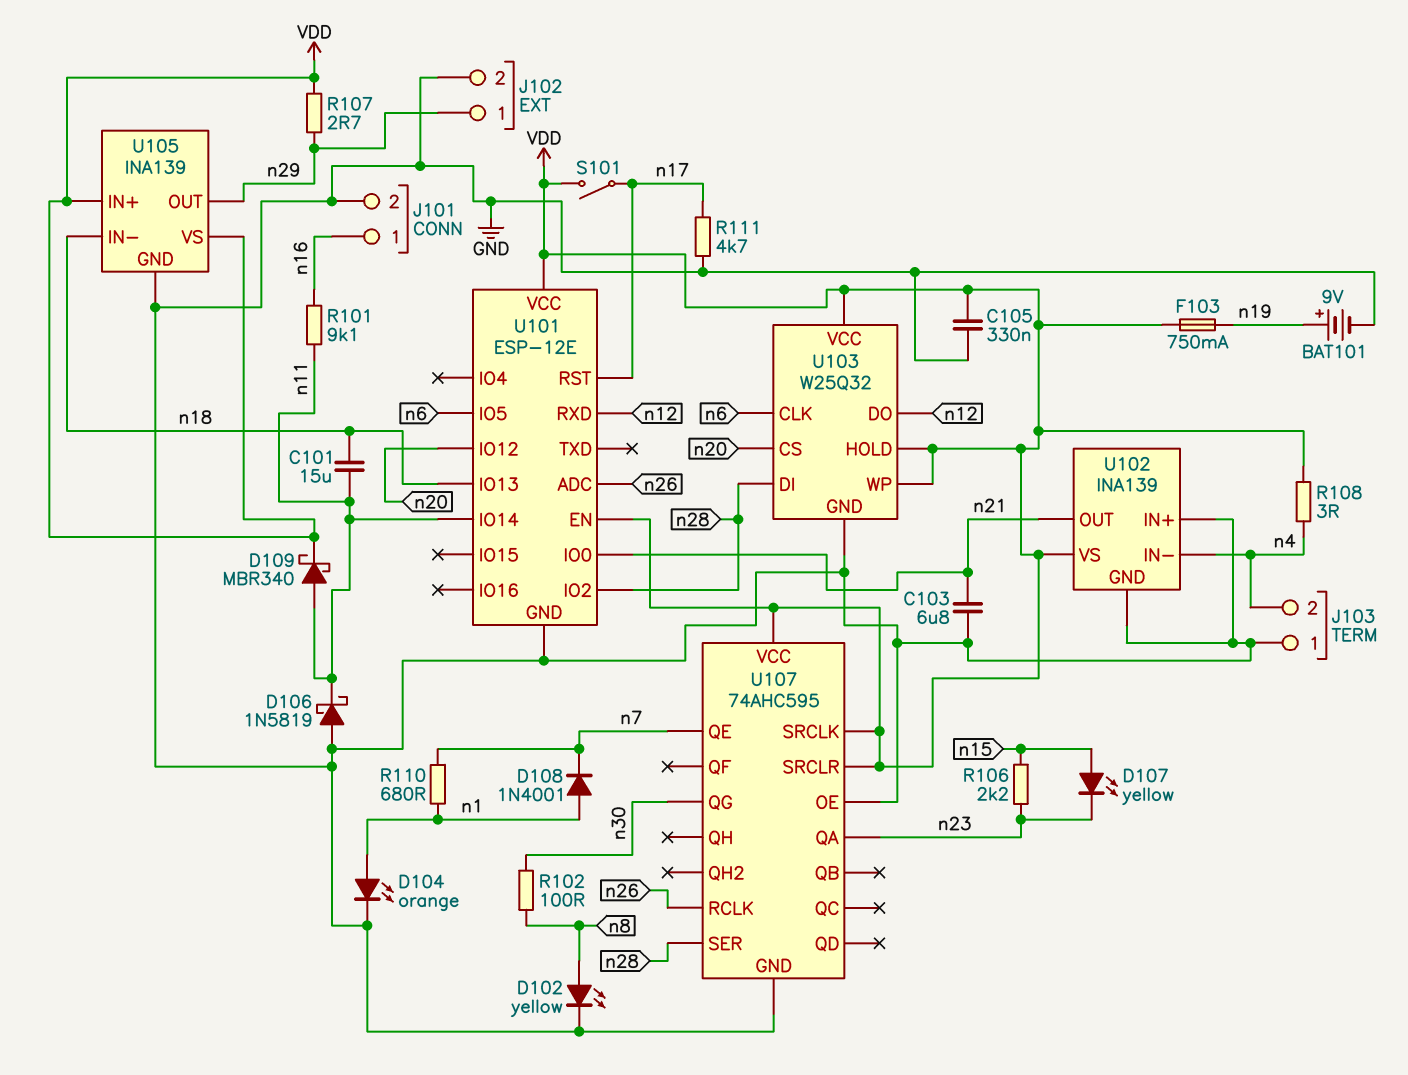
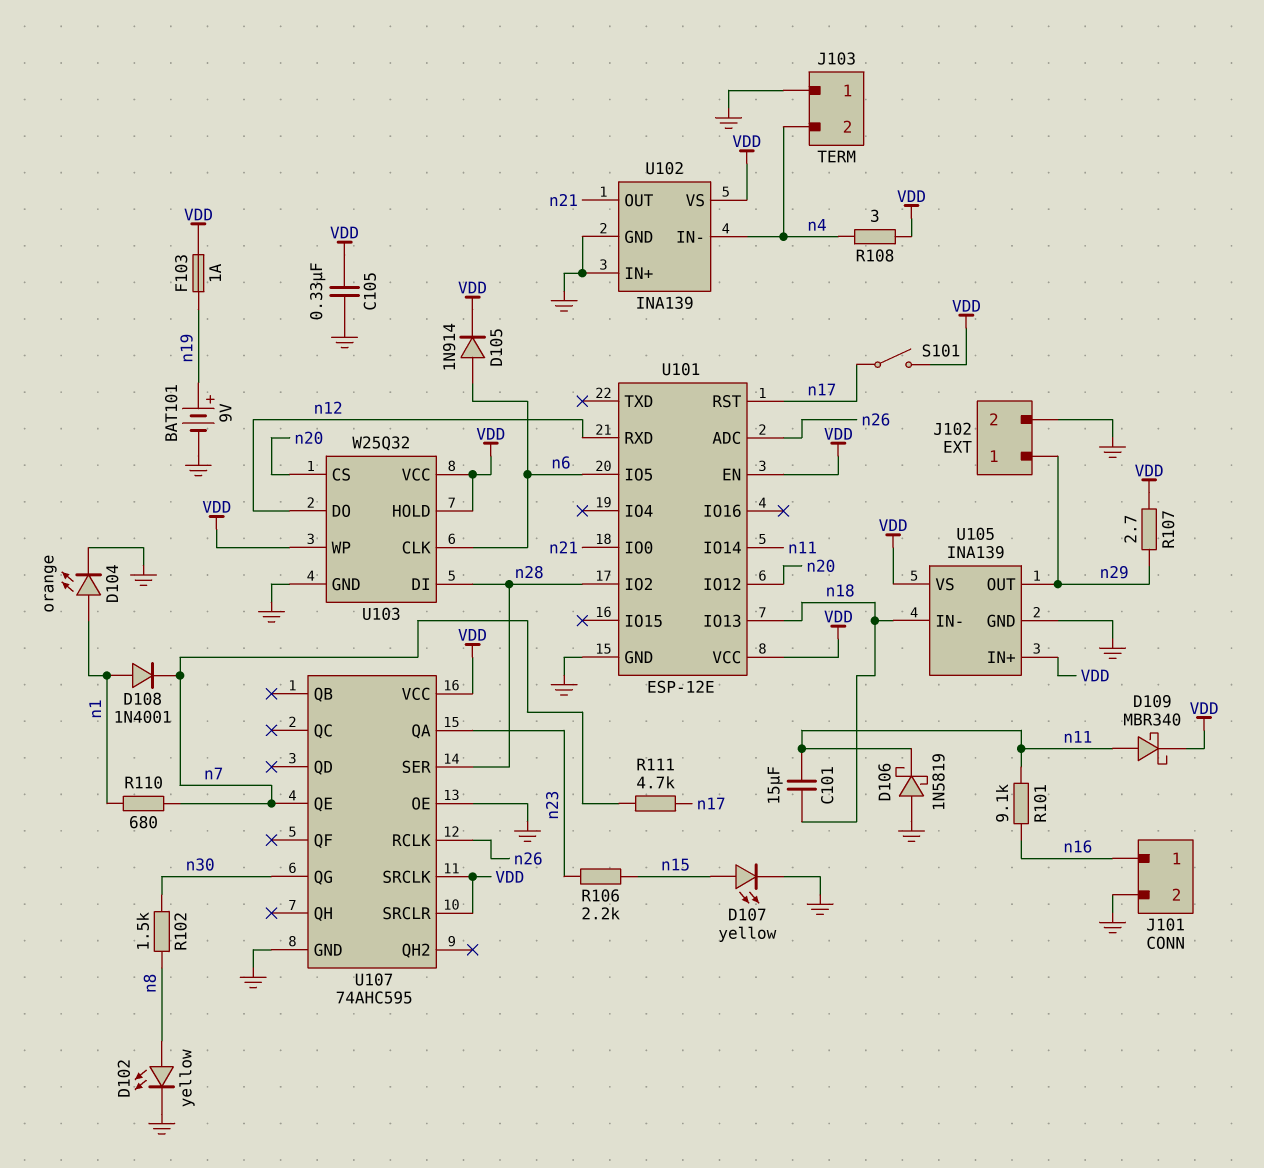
C103: 6.8uF (GND, n21) -> none
D105: none -> diode 1N914 (A n6, K VDD)
D107: LED yellow (A n15, K n23) -> LED yellow (A n15, K GND)
F103: 750mA (VDD, n19) -> 1A (VDD, n19)
R102: 100 (n8, n30) -> 1.5k (n8, n30)
R111: 4.7k (GND, n17) -> 4.7k (n7, n17)

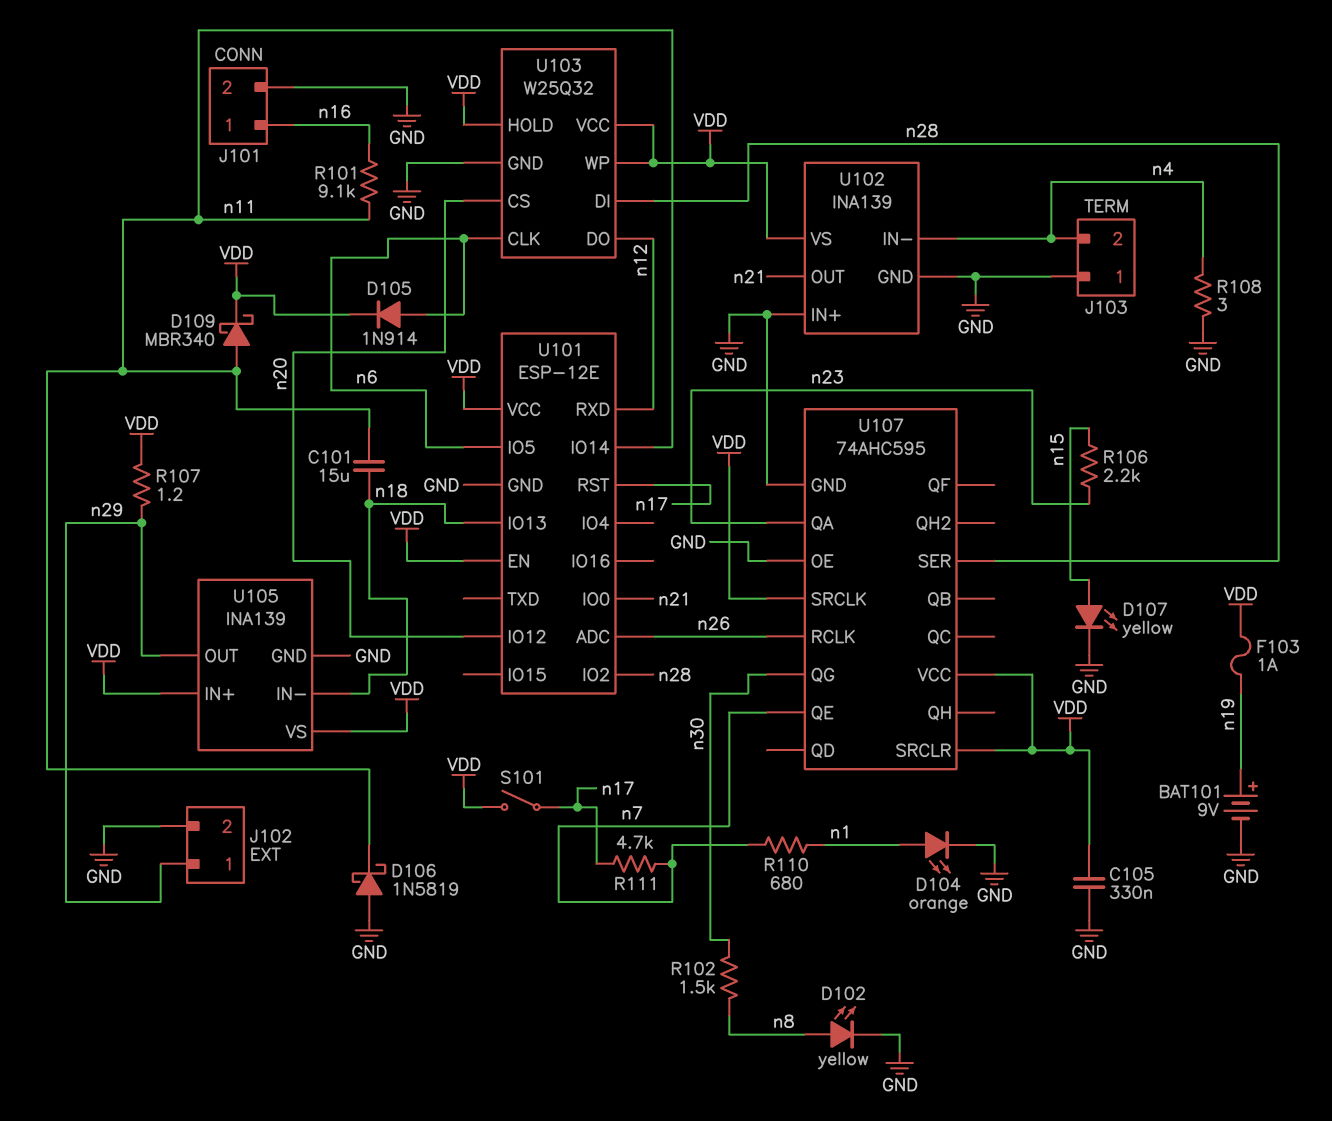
D108: diode 1N4001 (A n1, K n7) -> none
R107: 2.7 (VDD, n29) -> 1.2 (VDD, n29)
R108: 3 (VDD, n4) -> 3 (GND, n4)

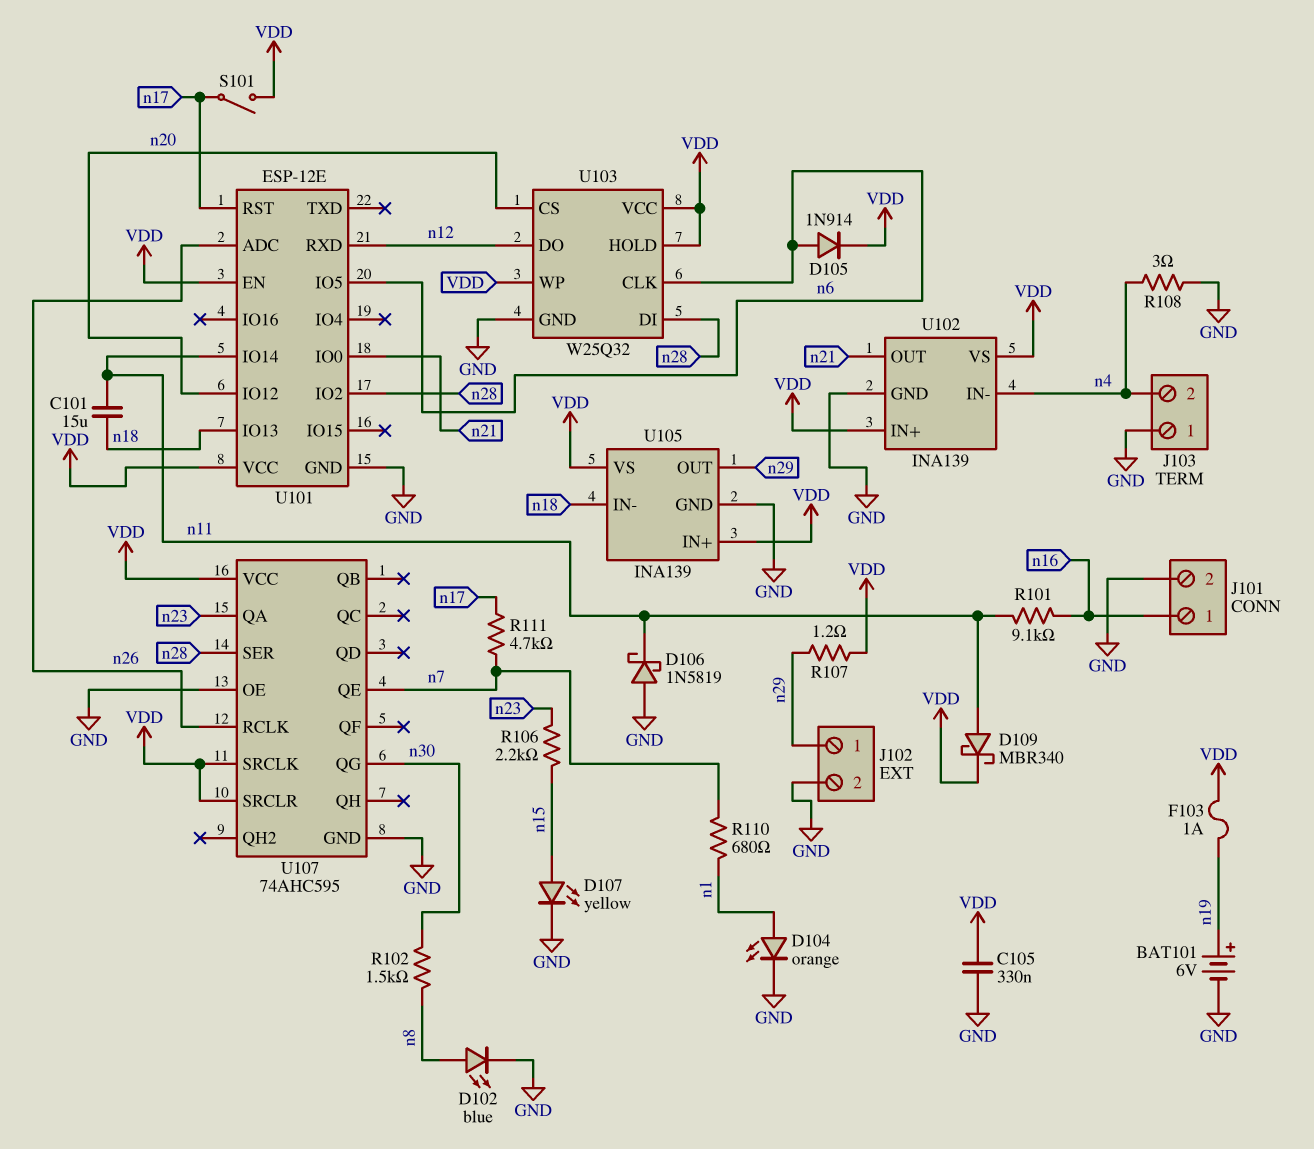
BAT101: 9V (plus n19, minus GND) -> 6V (plus n19, minus GND)
D102: LED yellow (A n8, K GND) -> LED blue (A n8, K GND)
U102 pin IN+: GND -> VDD

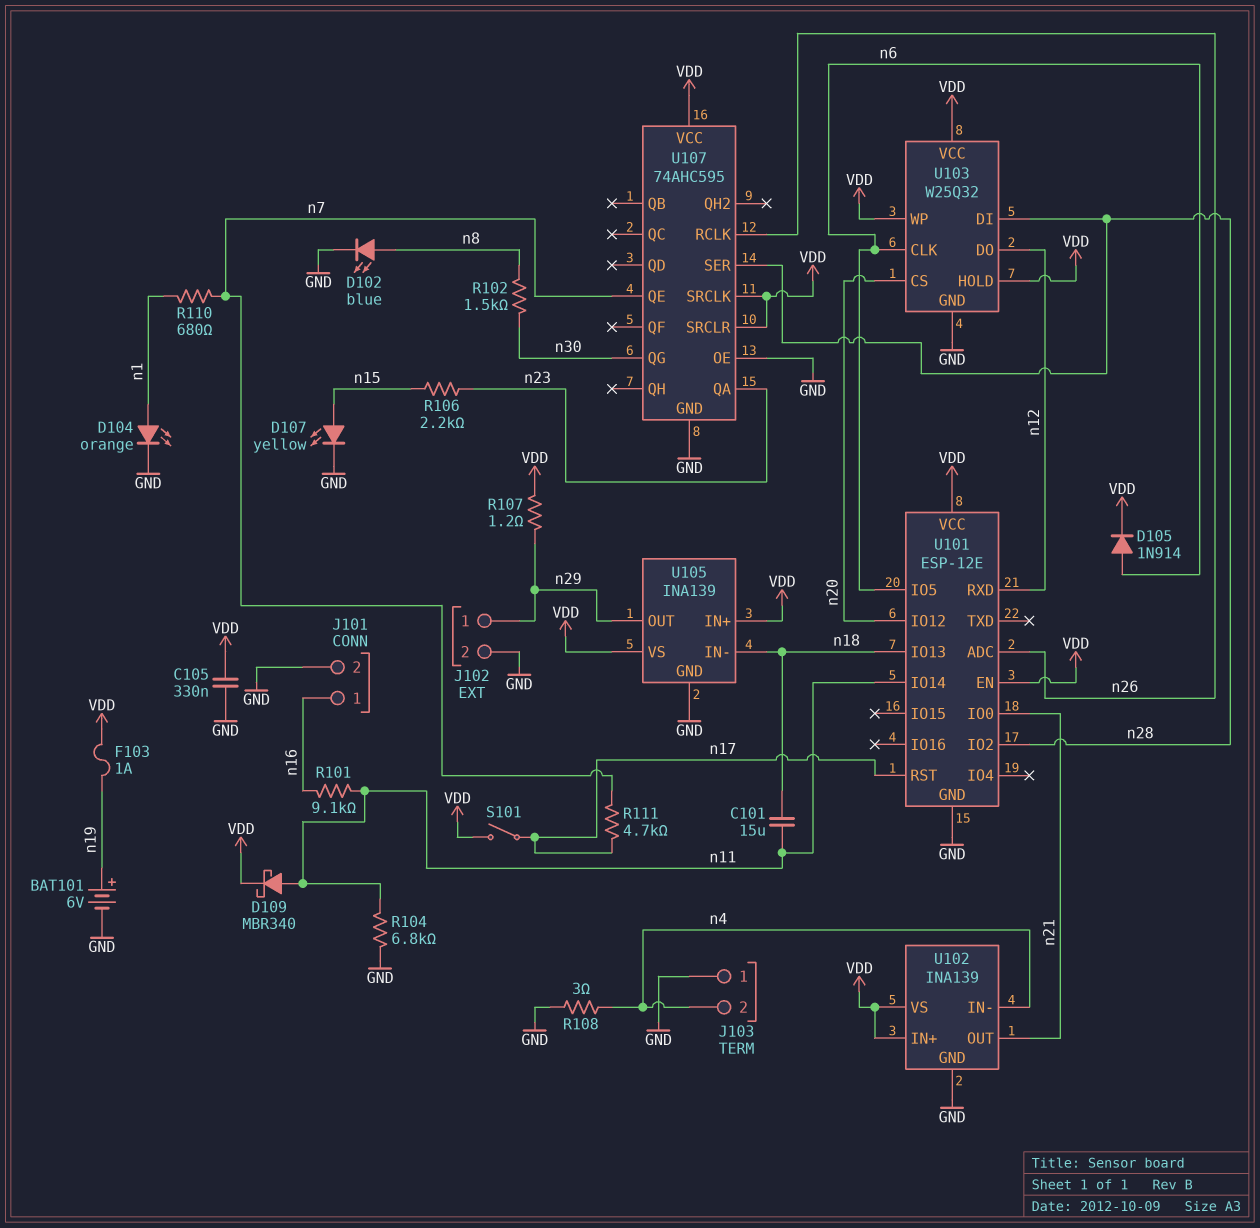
D106: schottky 1N5819 (A GND, K n11) -> none
R104: none -> 6.8k (GND, n11)

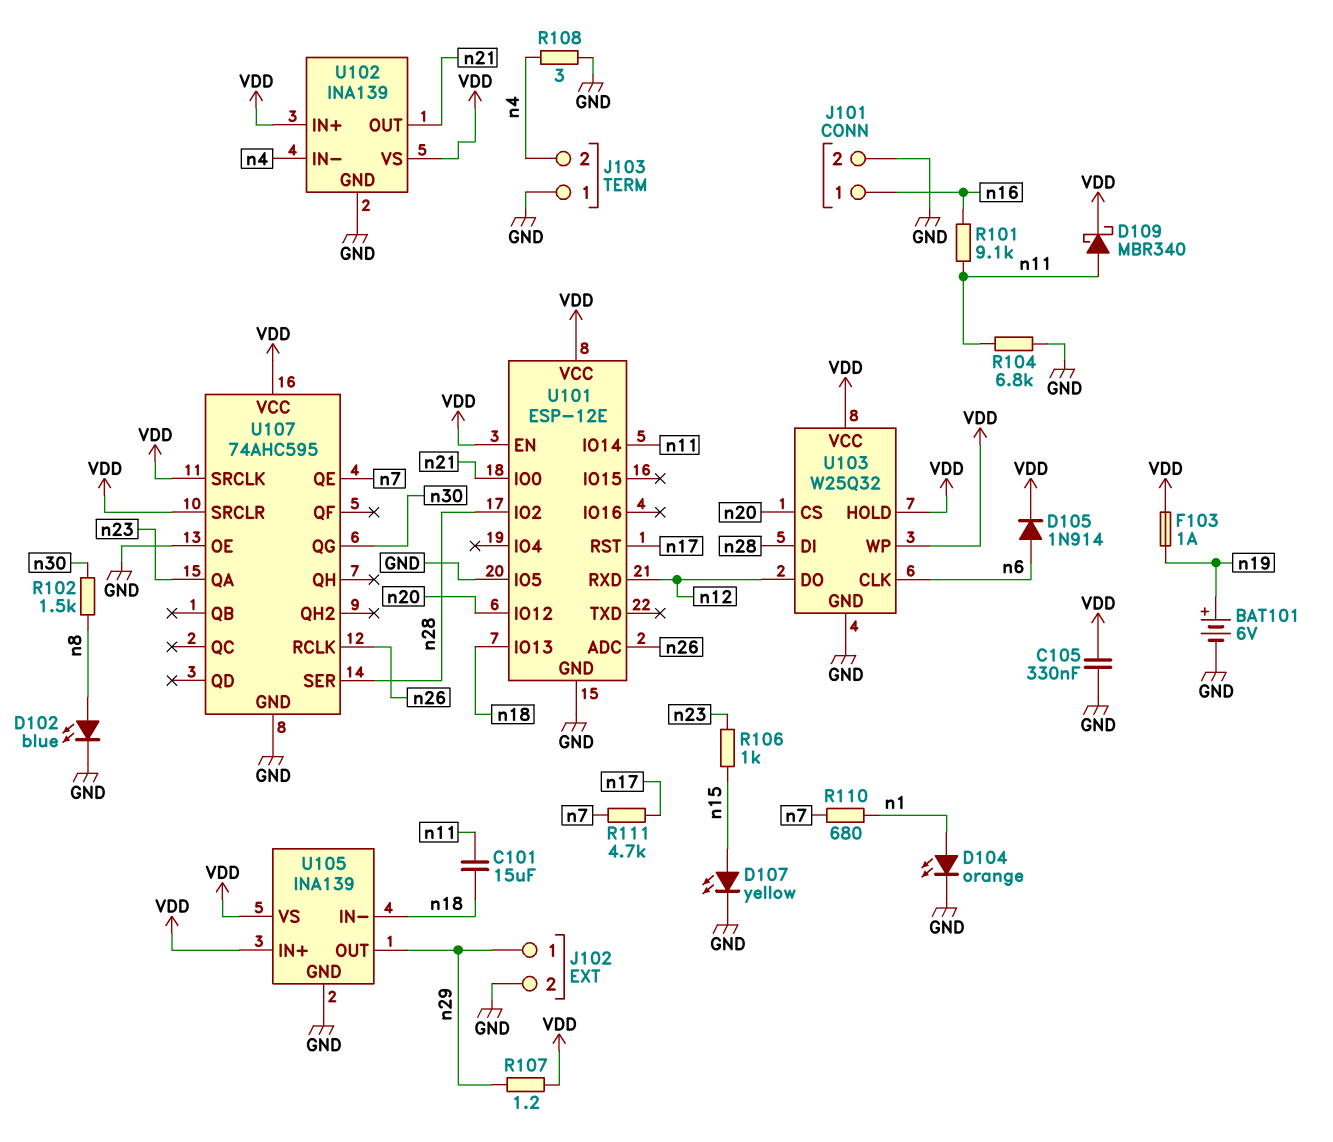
R106: 2.2k (n15, n23) -> 1k (n15, n23)
S101: switch (VDD, n17) -> none
U101 pin IO5: n6 -> GND

